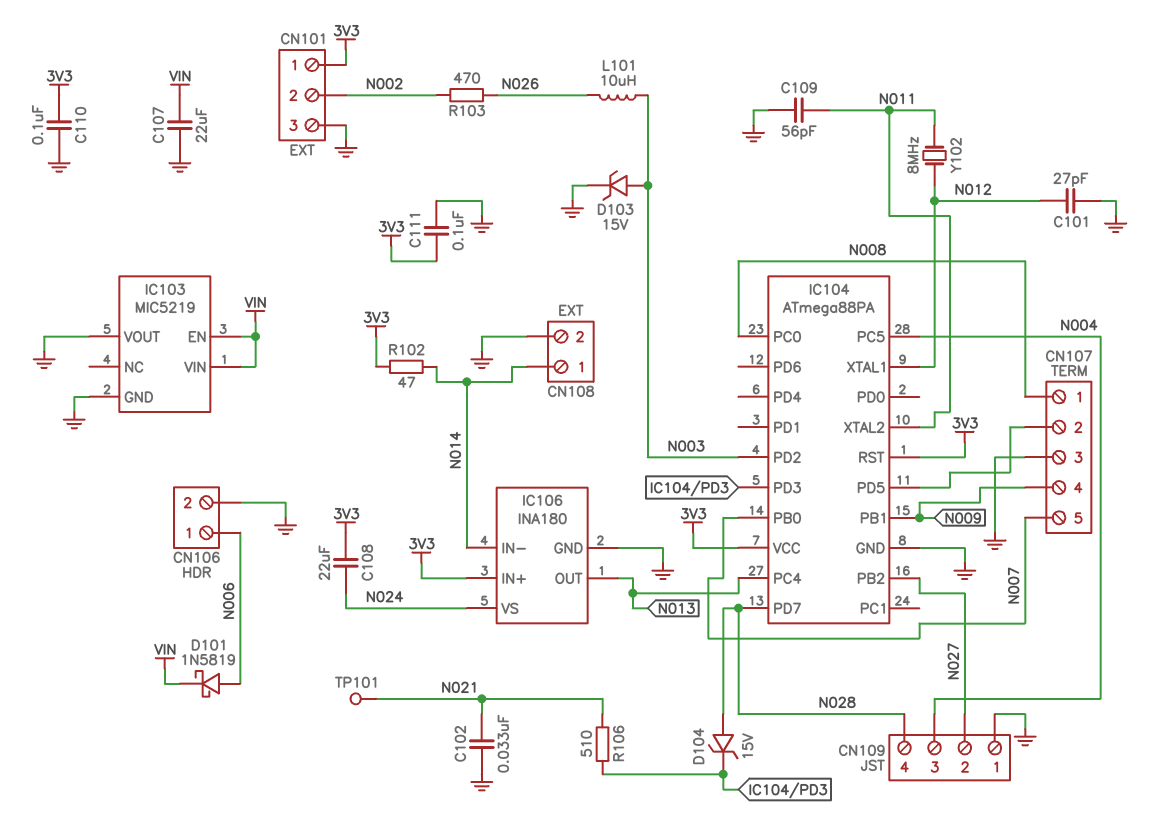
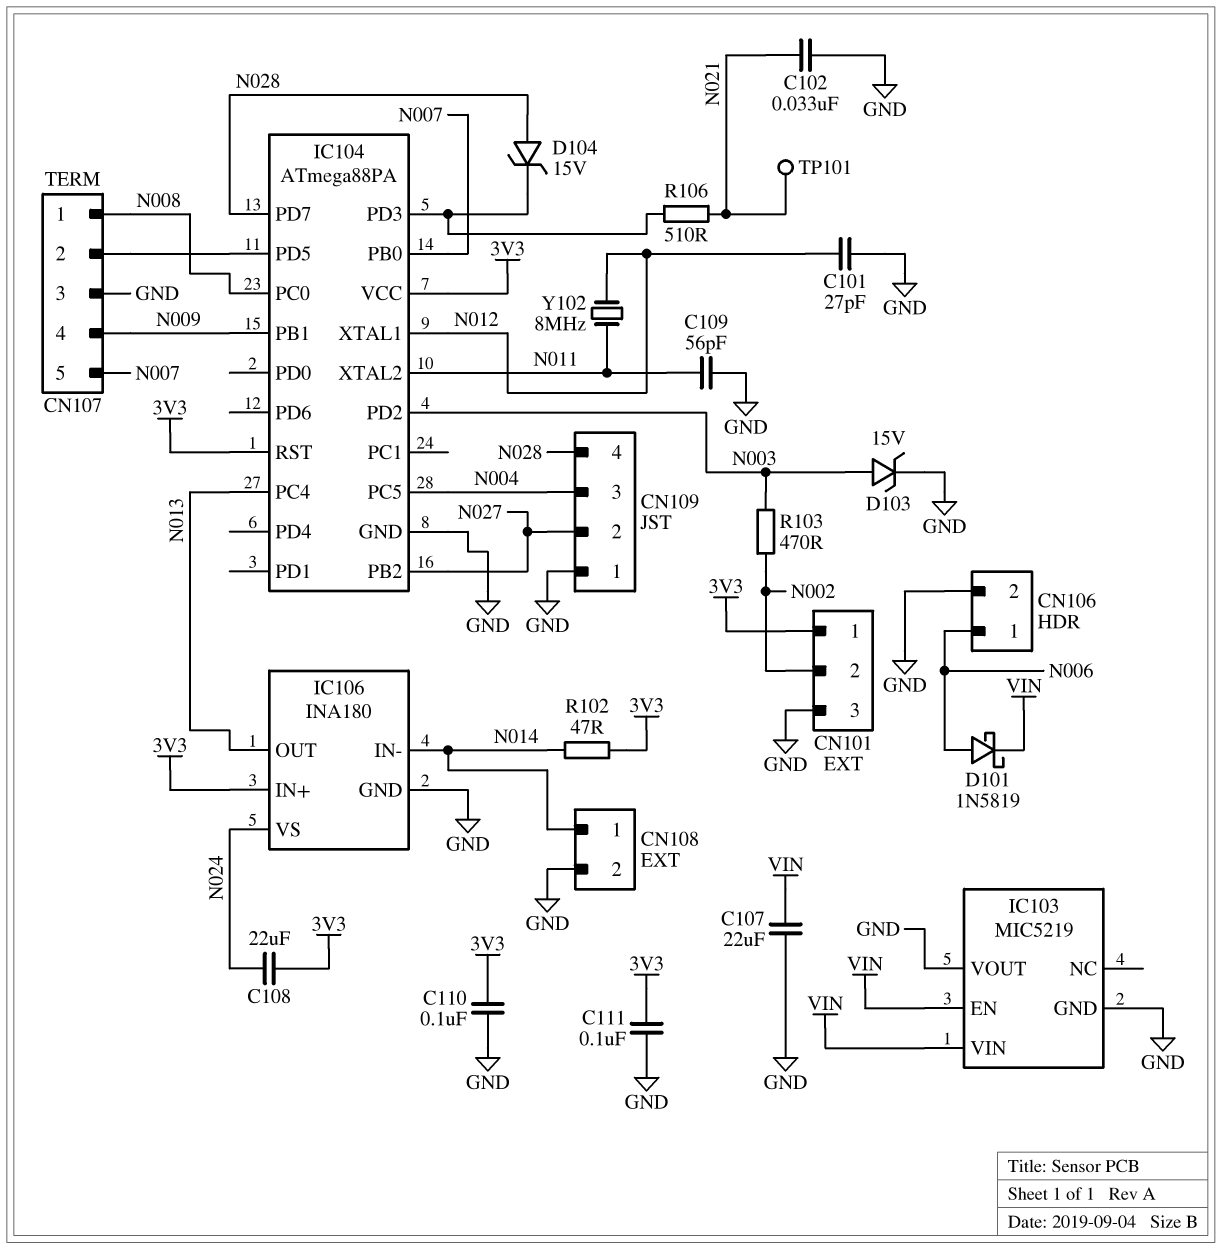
L101: 10uH (N003, N026) -> none
R103: 470 (N002, N026) -> 470 (N002, N003)

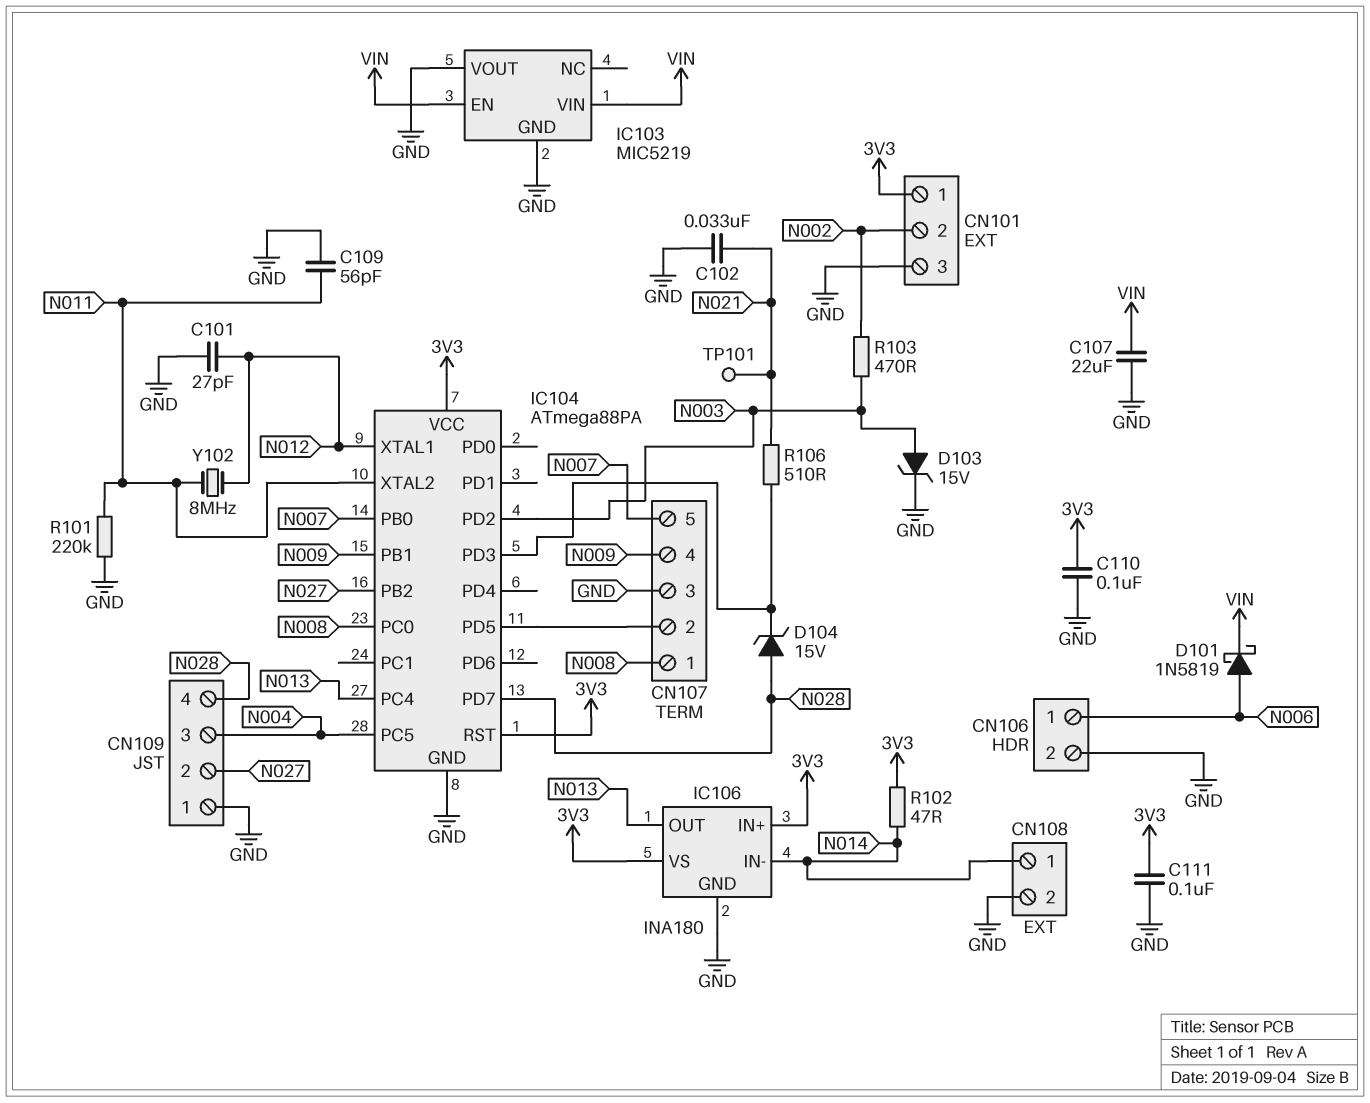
C108: 22uF (3V3, N024) -> none
IC106 pin VS: N024 -> 3V3
R101: none -> 220k (GND, N011)

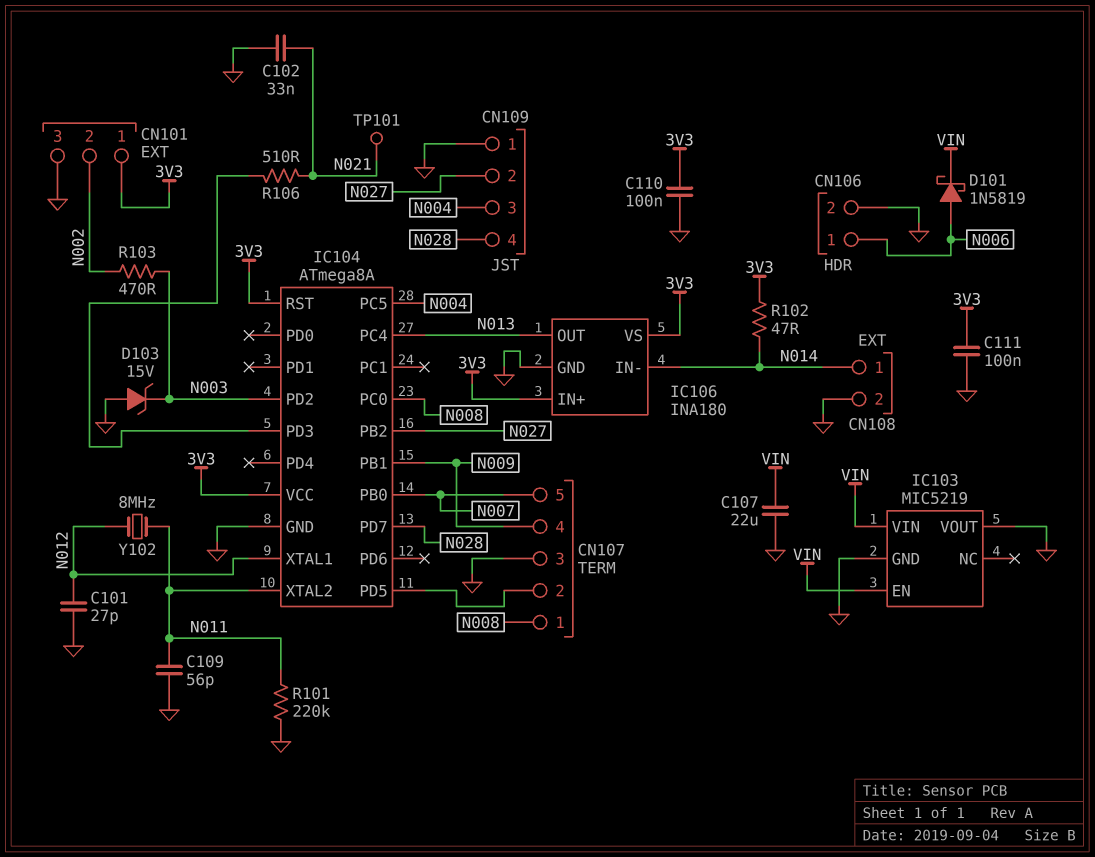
D103: zener 15V (A N003, K GND) -> zener 15V (A GND, K N003)
D104: zener 15V (A N028, K IC104/PD3) -> none
IC104: ATmega88PA -> ATmega8A

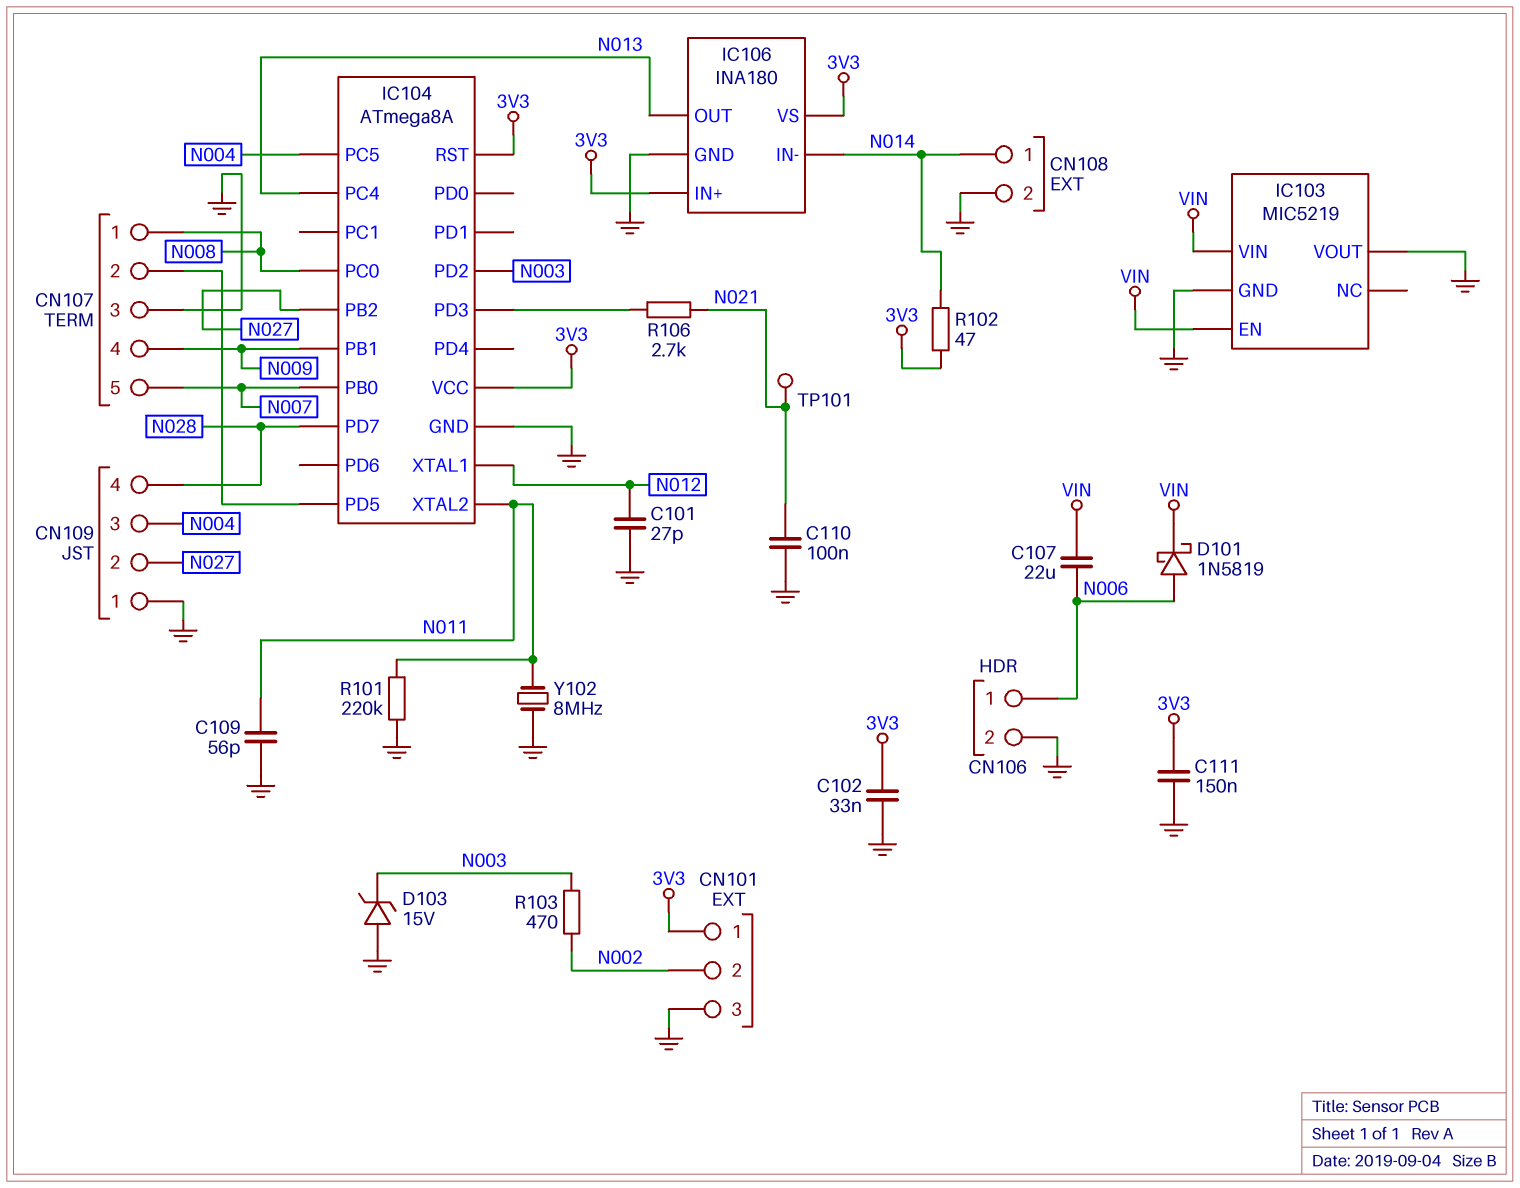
C102: 33nF (GND, N021) -> 33nF (3V3, GND)
C107: 22uF (GND, VIN) -> 22uF (N006, VIN)
C110: 100nF (3V3, GND) -> 100nF (GND, N021)
C111: 100nF (3V3, GND) -> 150nF (3V3, GND)
R106: 510 (IC104/PD3, N021) -> 2.7k (IC104/PD3, N021)
Y102: 8MHz (N011, N012) -> 8MHz (GND, N011)

